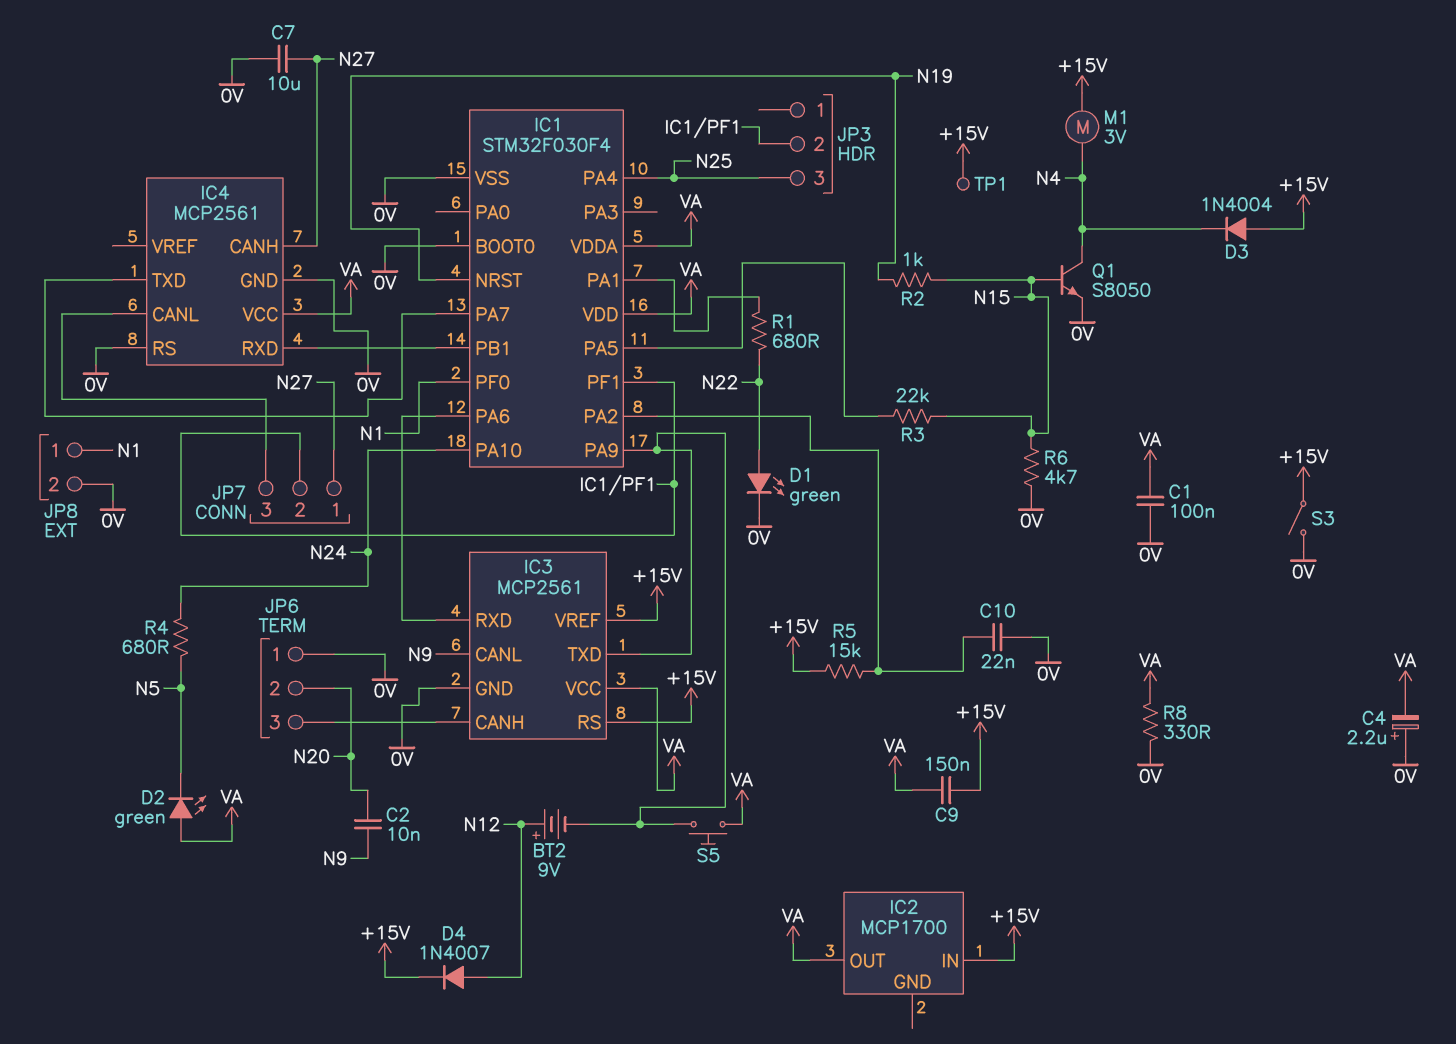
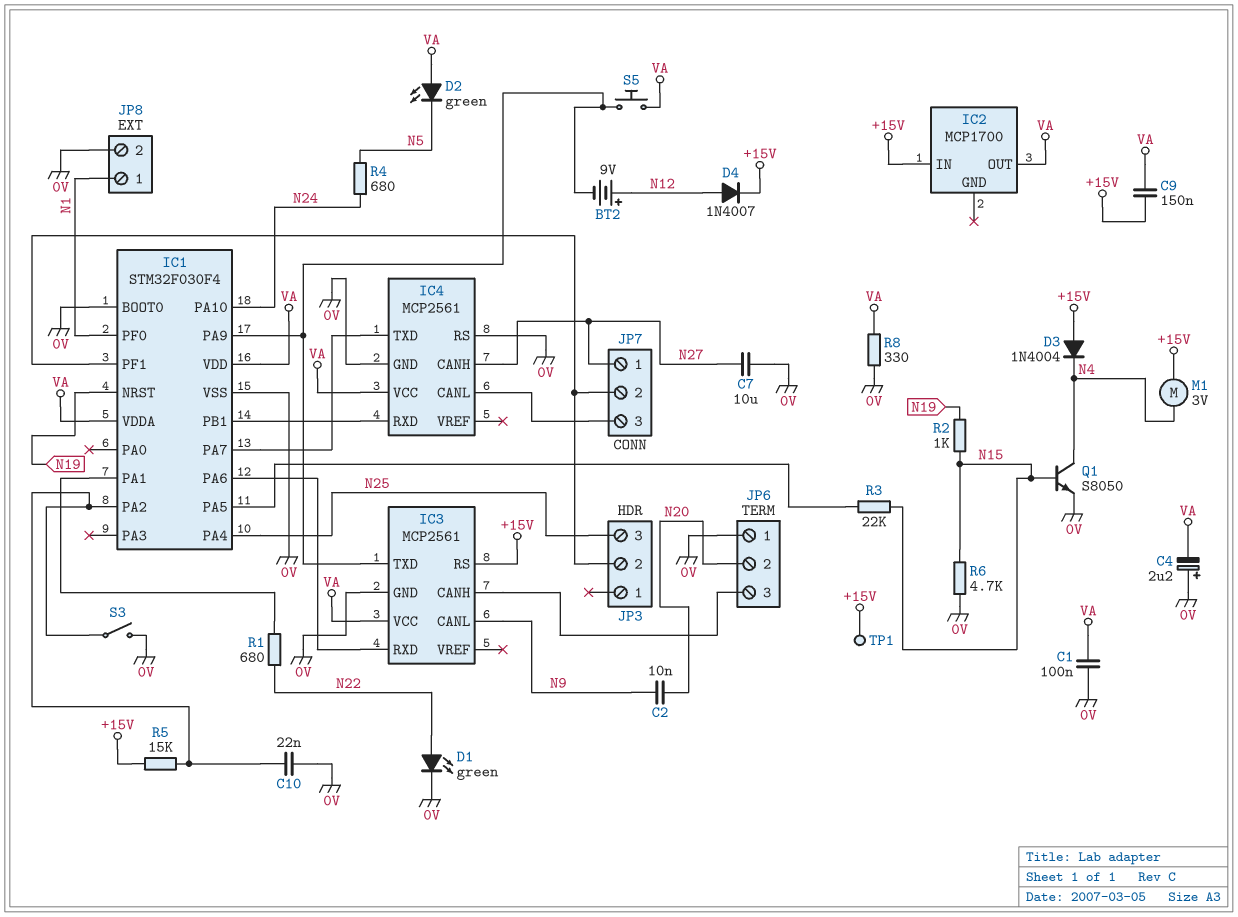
IC3 pin VREF: +15V -> none
S3: switch (+15V, 0V) -> switch (0V, IC1/PA2)

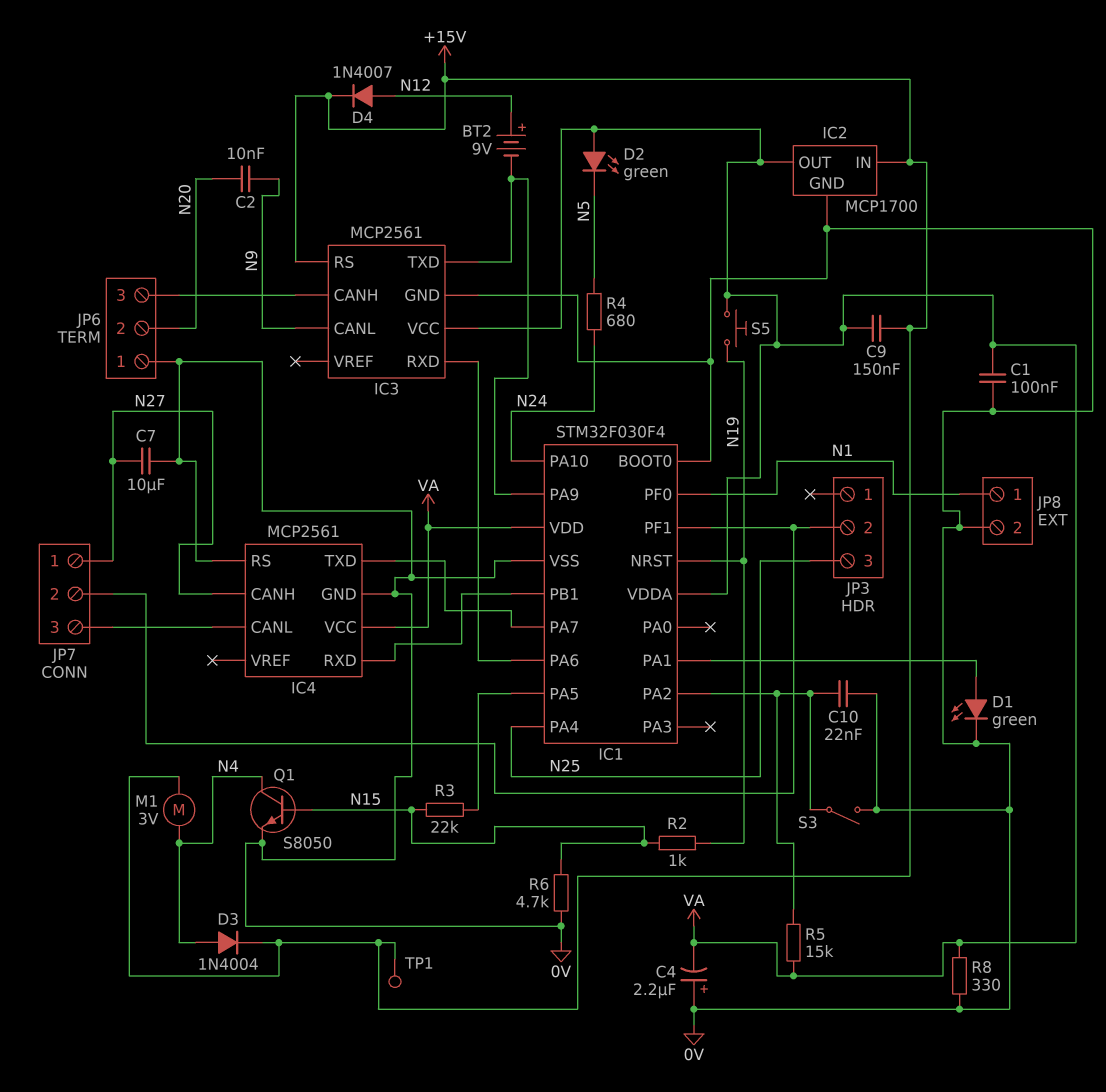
D1: LED green (A N22, K 0V) -> LED green (A IC1/PA1, K 0V)
D3: diode 1N4004 (A +15V, K N4) -> diode 1N4004 (A N4, K +15V)
IC2 pin GND: none -> 0V
R1: 680 (IC1/PA1, N22) -> none
R5: 15k (+15V, IC1/PA2) -> 15k (IC1/PA2, VA)
S5: button (IC1/PA9, VA) -> button (N19, VA)

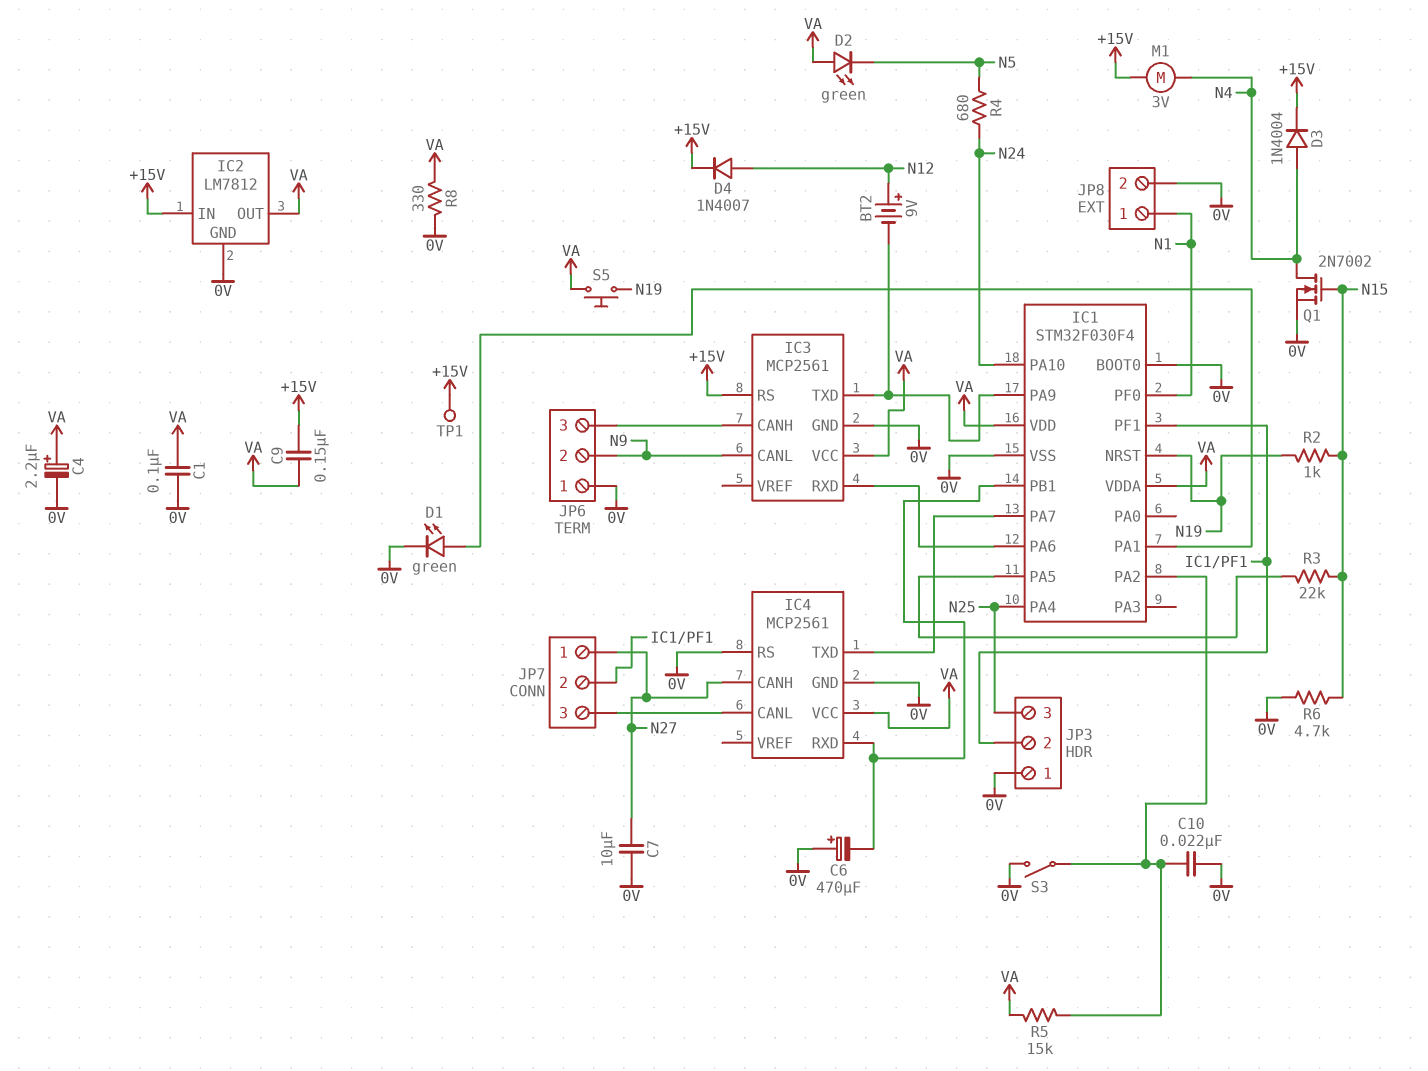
C2: 10nF (N9, N20) -> none
C4: 2.2uF (plus 0V, minus VA) -> 2.2uF (plus VA, minus 0V)
C6: none -> 470uF (plus 0V, minus IC1/PB1)
IC2: MCP1700 -> LM7812
JP3 pin 1: none -> 0V
JP6 pin 2: N20 -> N9
Q1: NPN S8050 (B N15, C N4, E 0V) -> NMOS 2N7002 (G N15, D N4, S 0V)

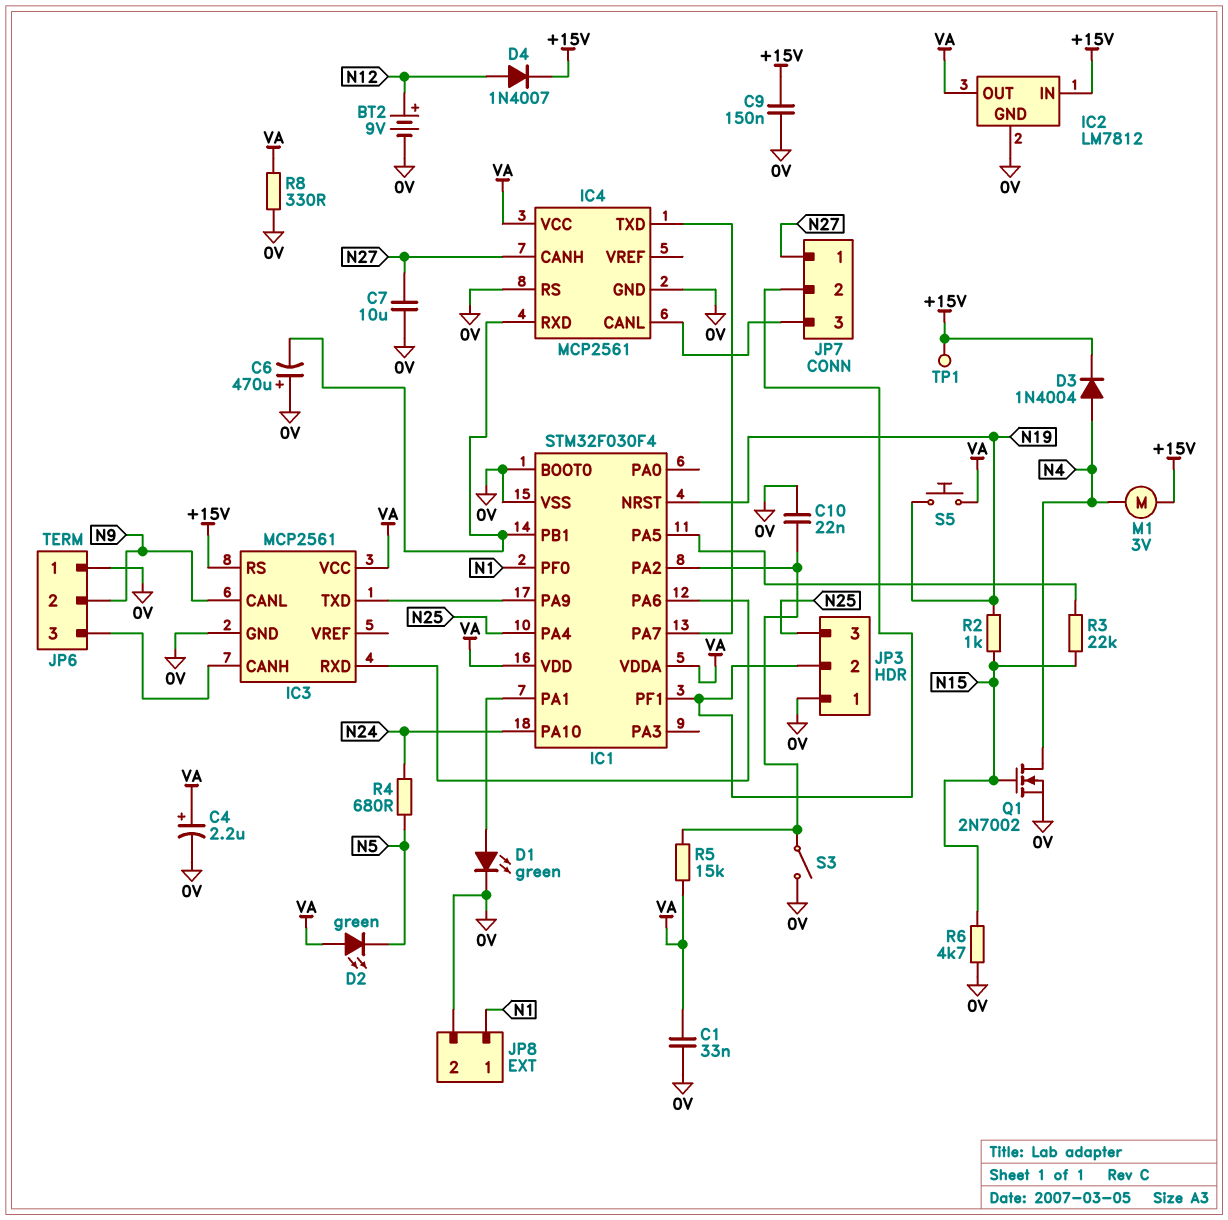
BT2: 9V (plus N12, minus IC1/PA9) -> 9V (plus N12, minus 0V)
C1: 100nF (0V, VA) -> 33nF (0V, VA)
C9: 150nF (+15V, VA) -> 150nF (+15V, 0V)

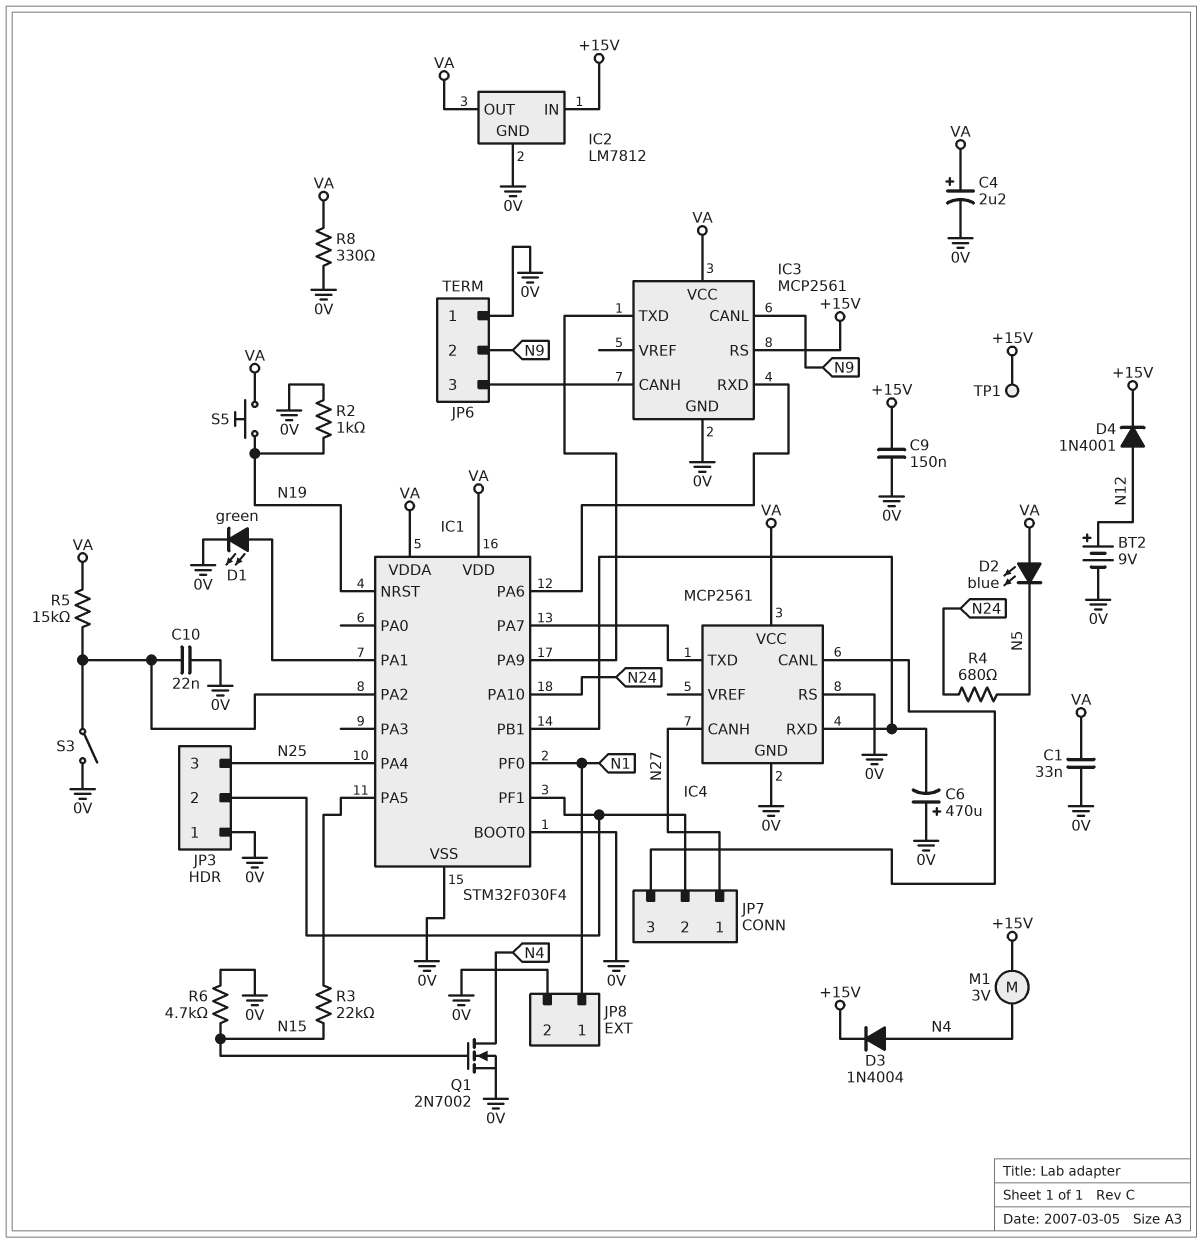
C7: 10uF (0V, N27) -> none
D2: LED green (A VA, K N5) -> LED blue (A VA, K N5)
D4: diode 1N4007 (A N12, K +15V) -> diode 1N4001 (A N12, K +15V)
R2: 1k (N15, N19) -> 1k (0V, N19)

